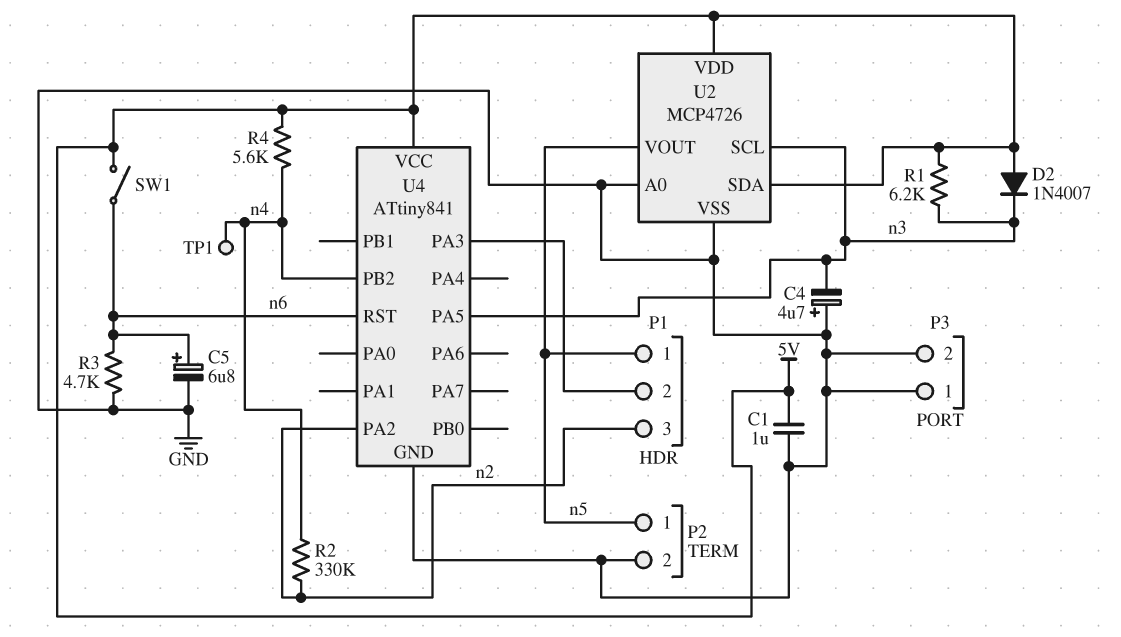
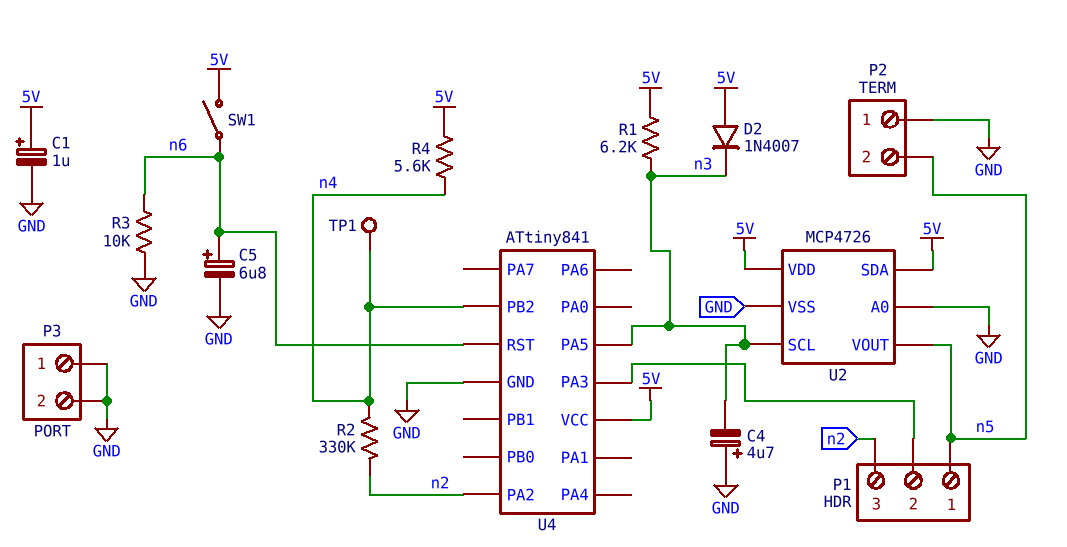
C1: 1uF (5V, GND) -> 1uF (plus 5V, minus GND)
P2 pin 1: n5 -> GND
P2 pin 2: GND -> n5
R3: 4.7k (GND, n6) -> 10k (GND, n6)

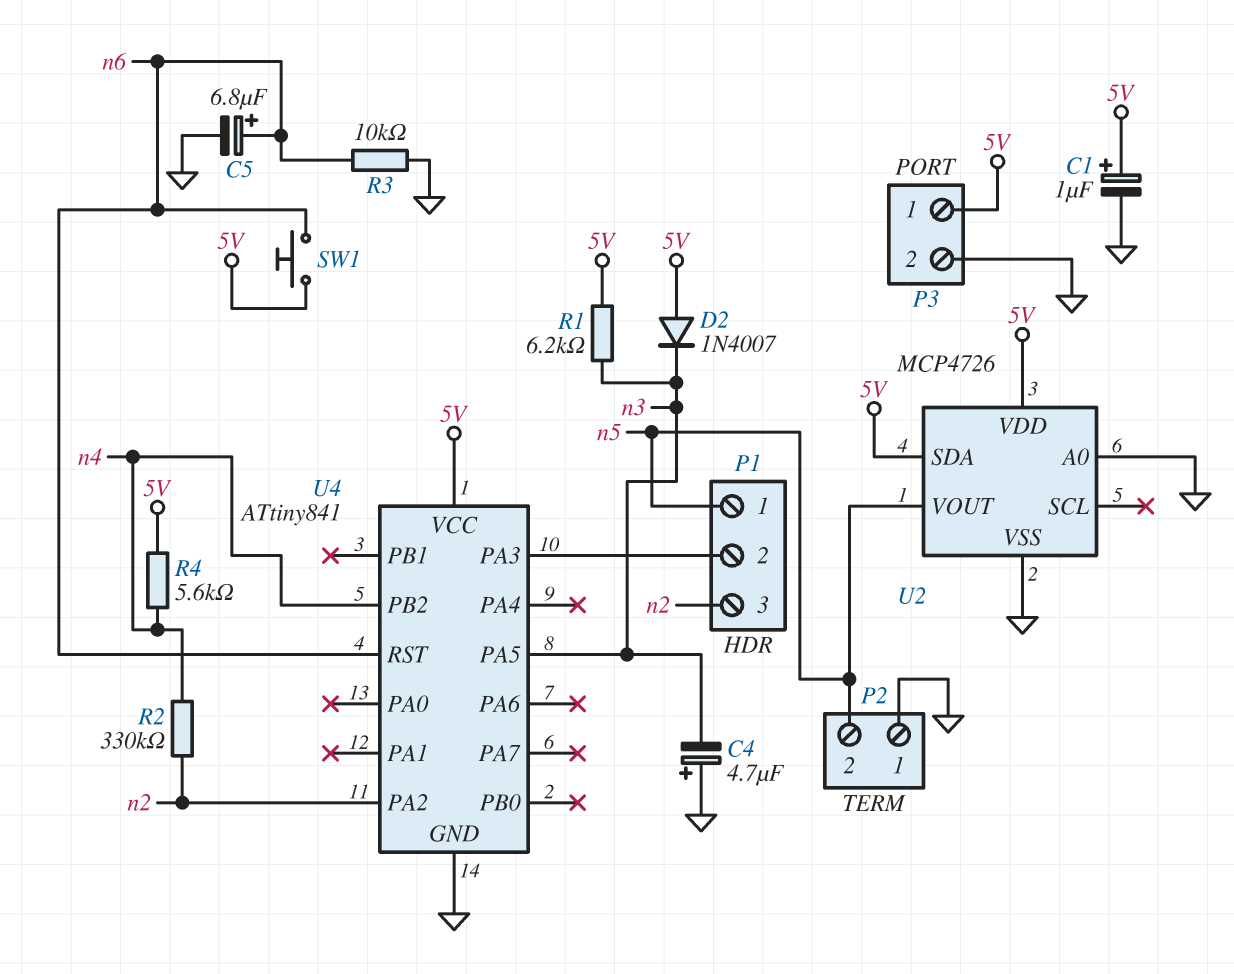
P3 pin 1: GND -> 5V
SW1: switch (5V, n6) -> button (5V, n6)
TP1: test point (n4) -> none
U2 pin SCL: n3 -> none

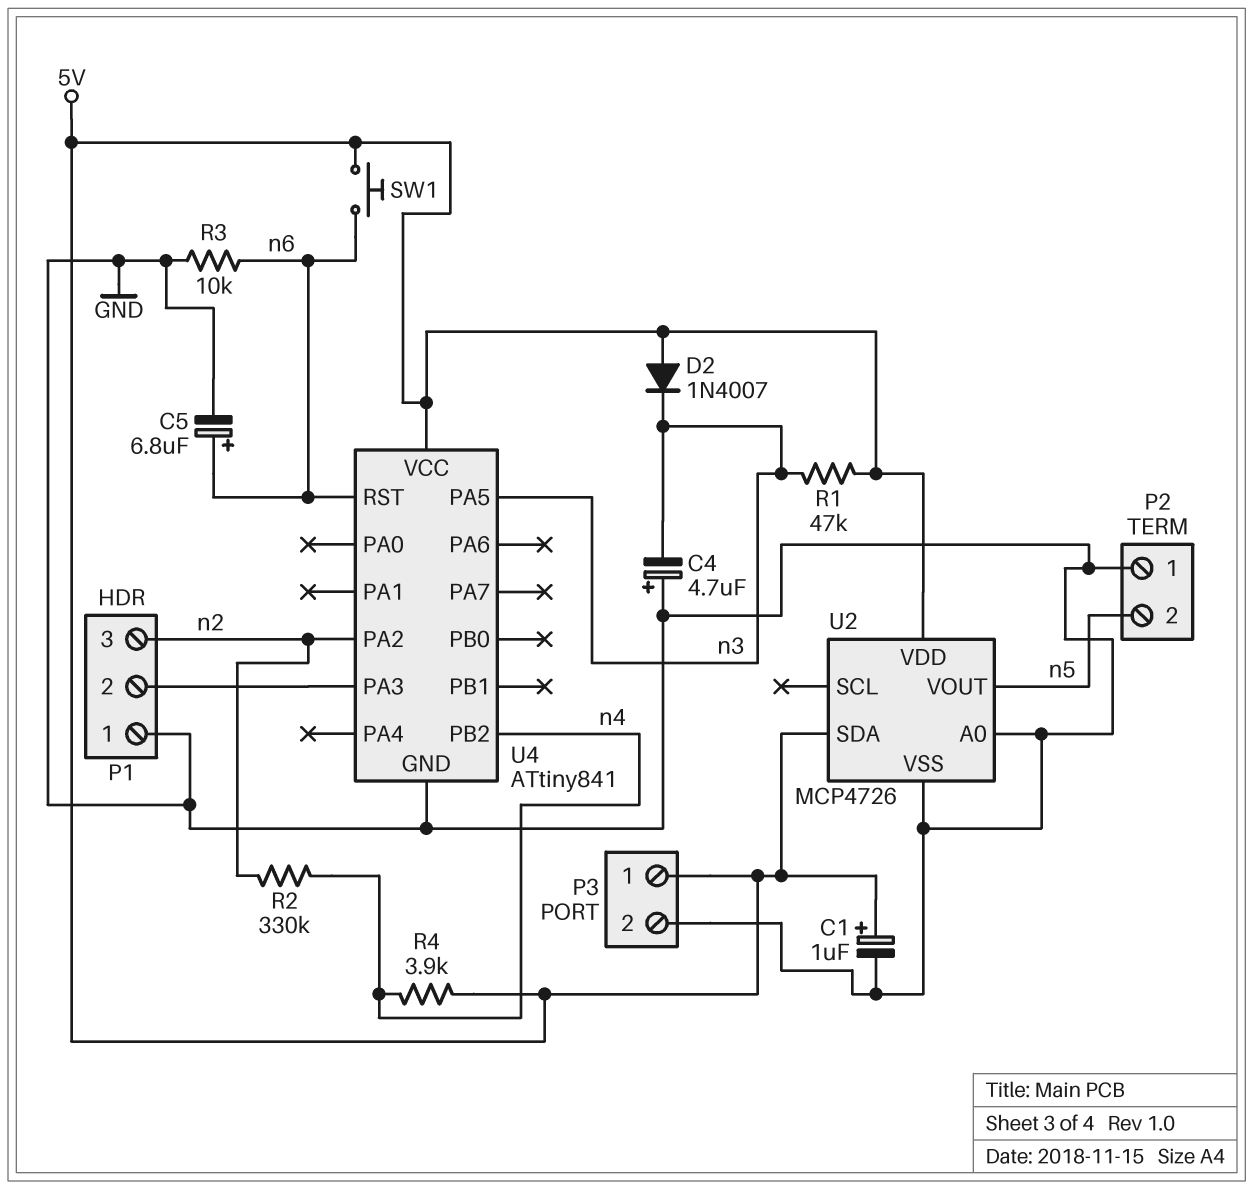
P1 pin 1: n5 -> GND
R1: 6.2k (5V, n3) -> 47k (5V, n3)
R4: 5.6k (5V, n4) -> 3.9k (5V, n4)

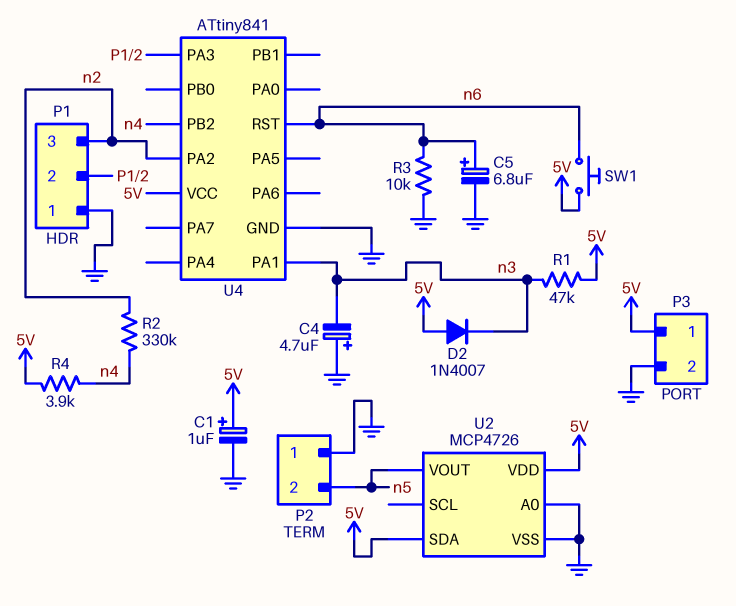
U4 pin PA1: none -> n3
U4 pin PA5: n3 -> none

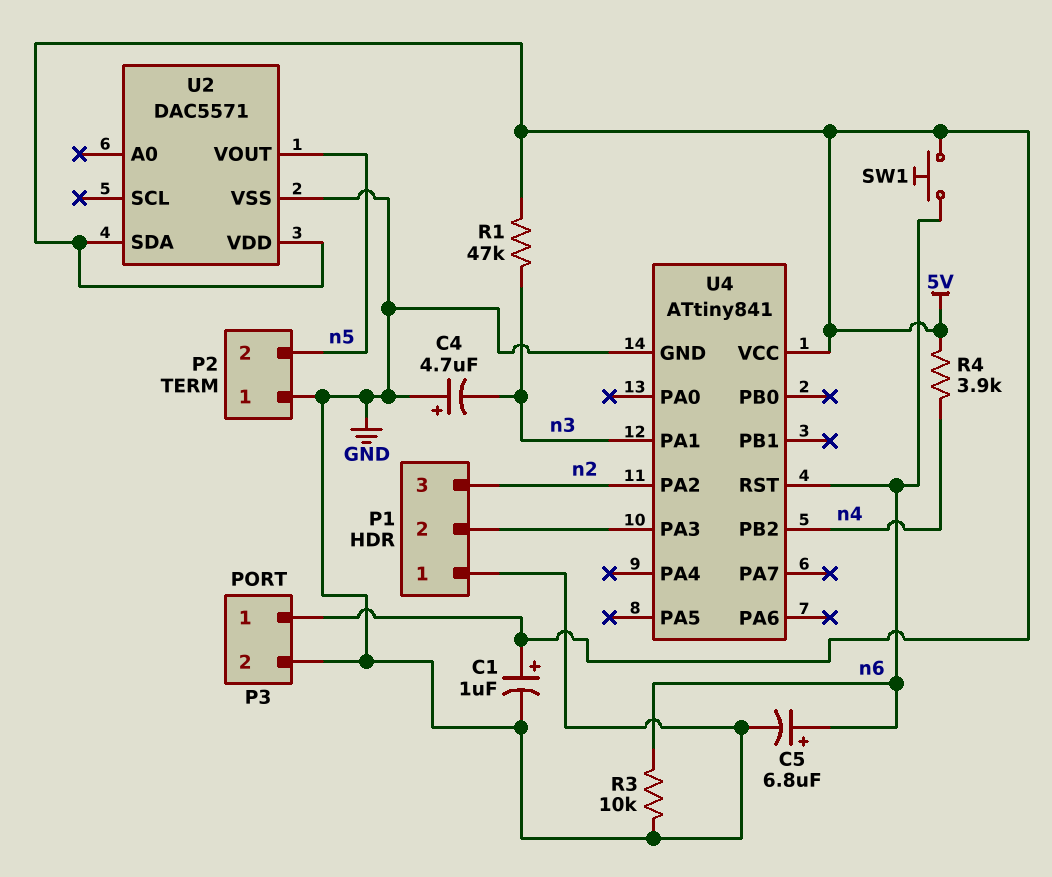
D2: diode 1N4007 (A 5V, K n3) -> none
R2: 330k (n2, n4) -> none
U2: MCP4726 -> DAC5571
U2 pin A0: GND -> none

